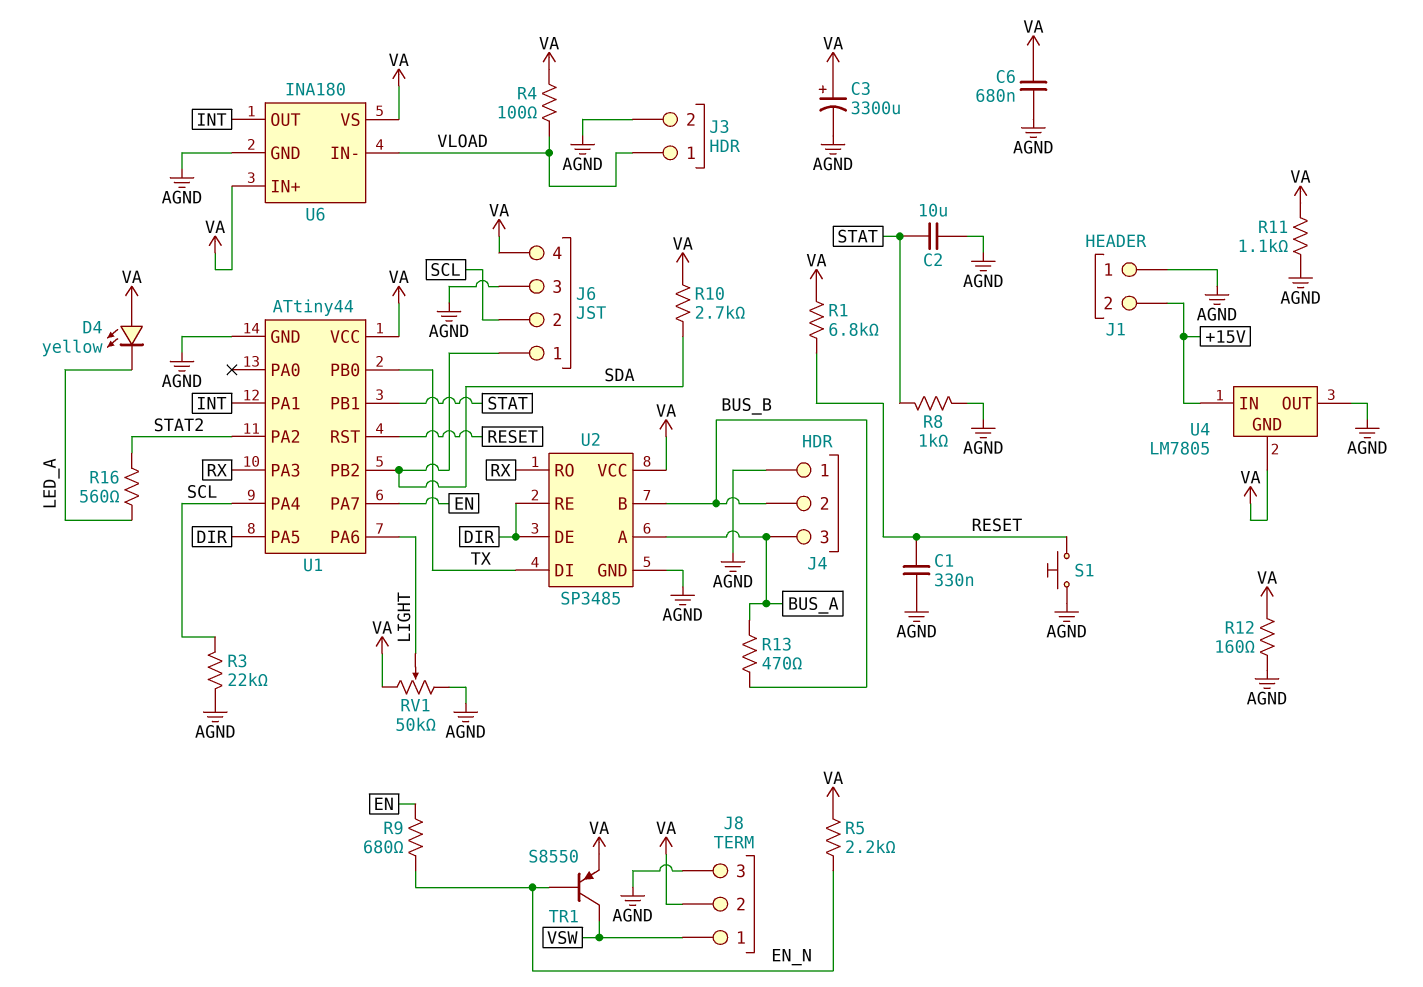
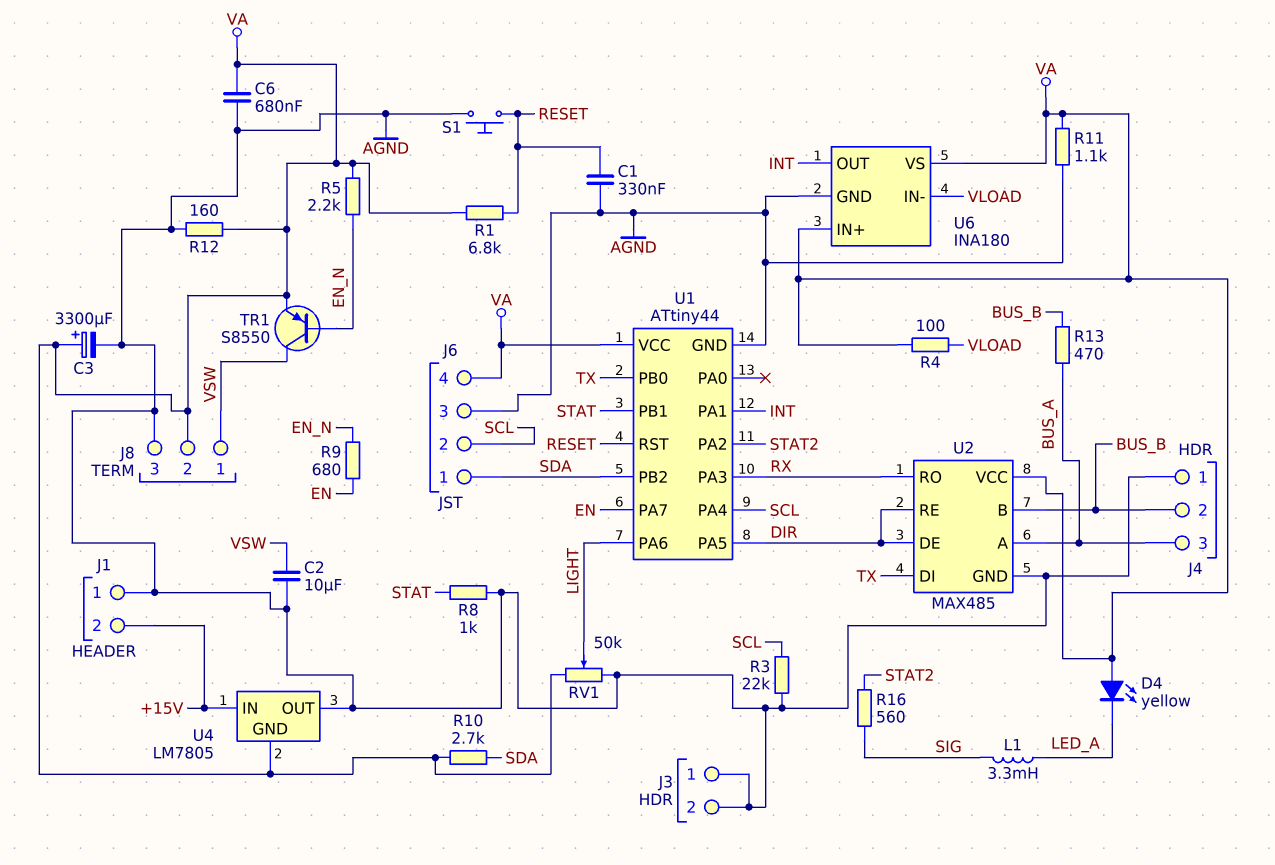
C2: 10uF (AGND, STAT) -> 10uF (AGND, VSW)
J3 pin 1: VLOAD -> AGND
L1: none -> 3.3mH (LED_A, SIG)
R16: 560 (LED_A, STAT2) -> 560 (SIG, STAT2)
U2: SP3485 -> MAX485

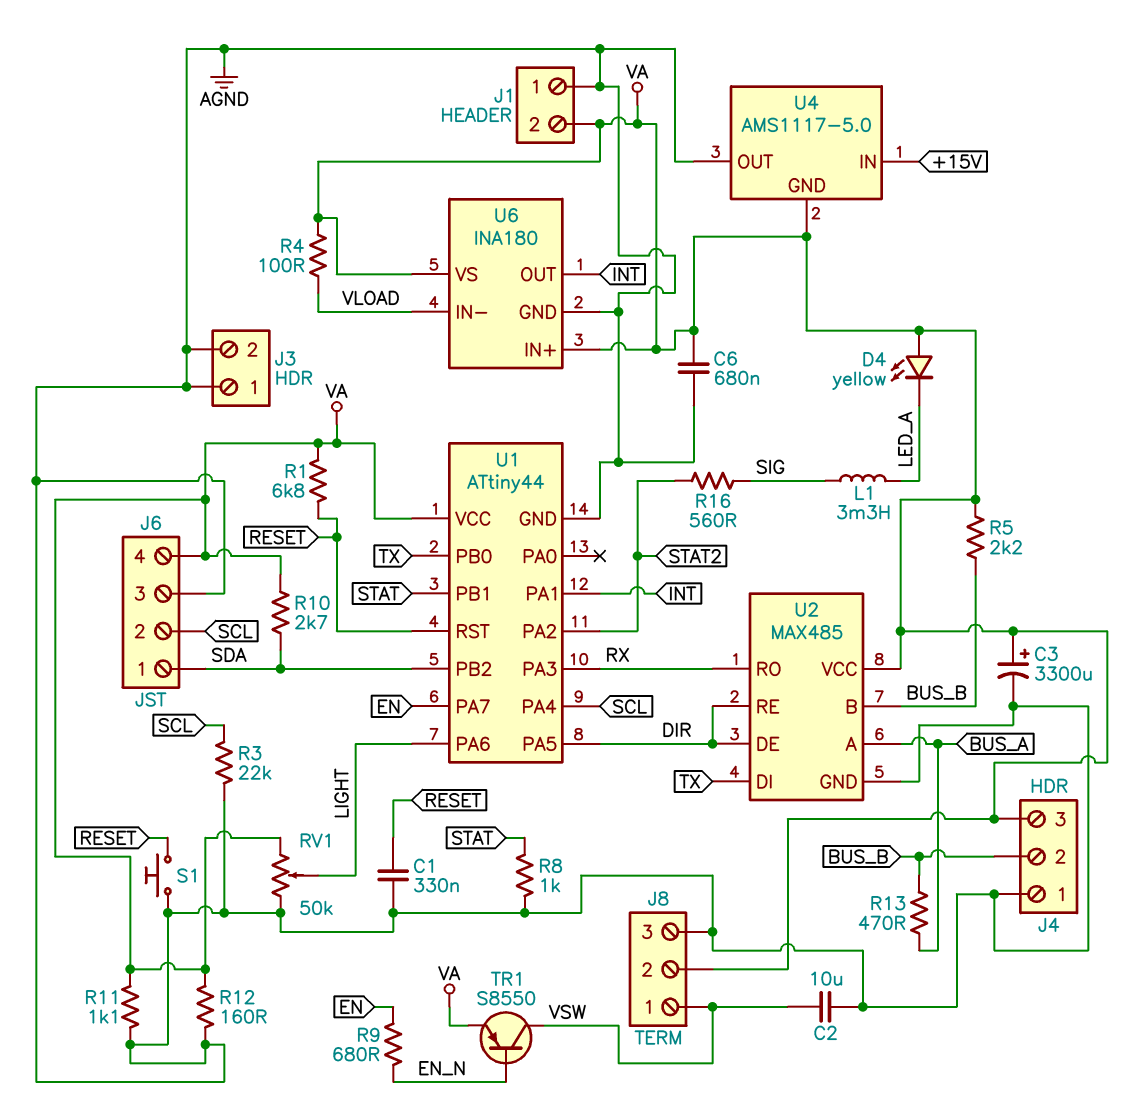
J1 pin 2: +15V -> VA
J4 pin 3: BUS_A -> VA
R5: 2.2k (EN_N, VA) -> 2.2k (BUS_B, VA)
U4: LM7805 -> AMS1117-5.0

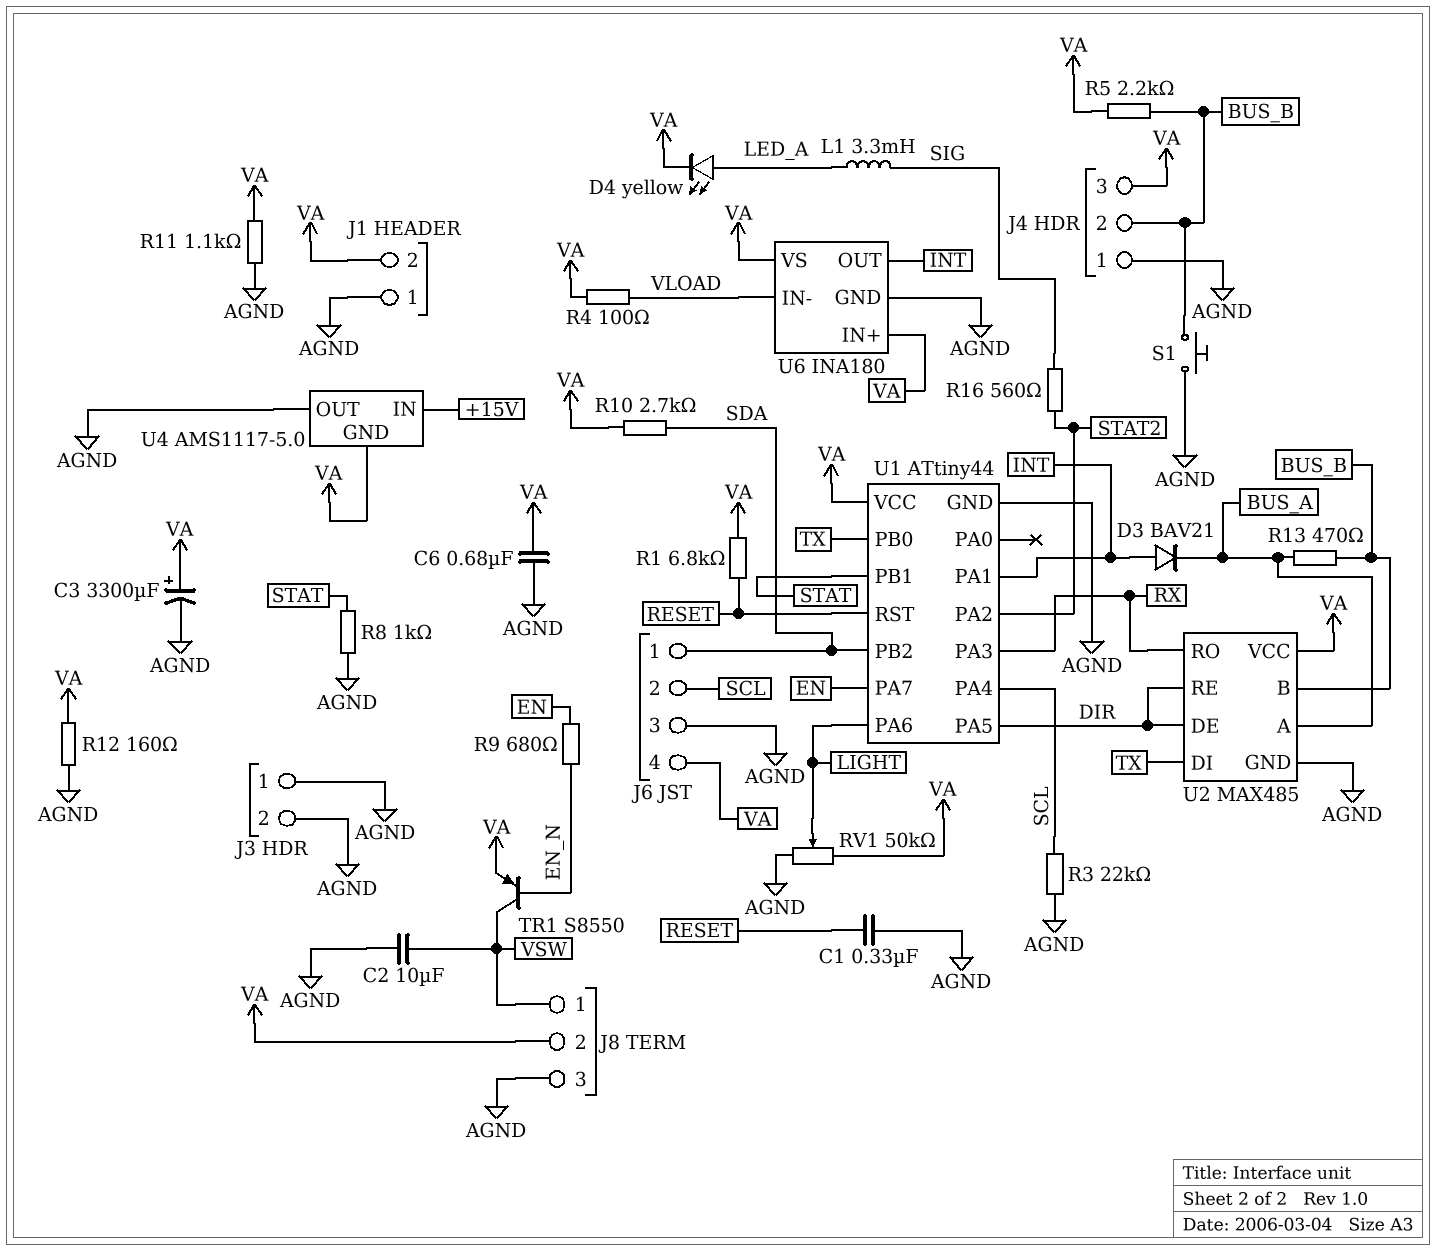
D3: none -> diode BAV21 (A INT, K BUS_A)
D4: LED yellow (A VA, K LED_A) -> LED yellow (A LED_A, K VA)
S1: button (AGND, RESET) -> button (AGND, BUS_B)

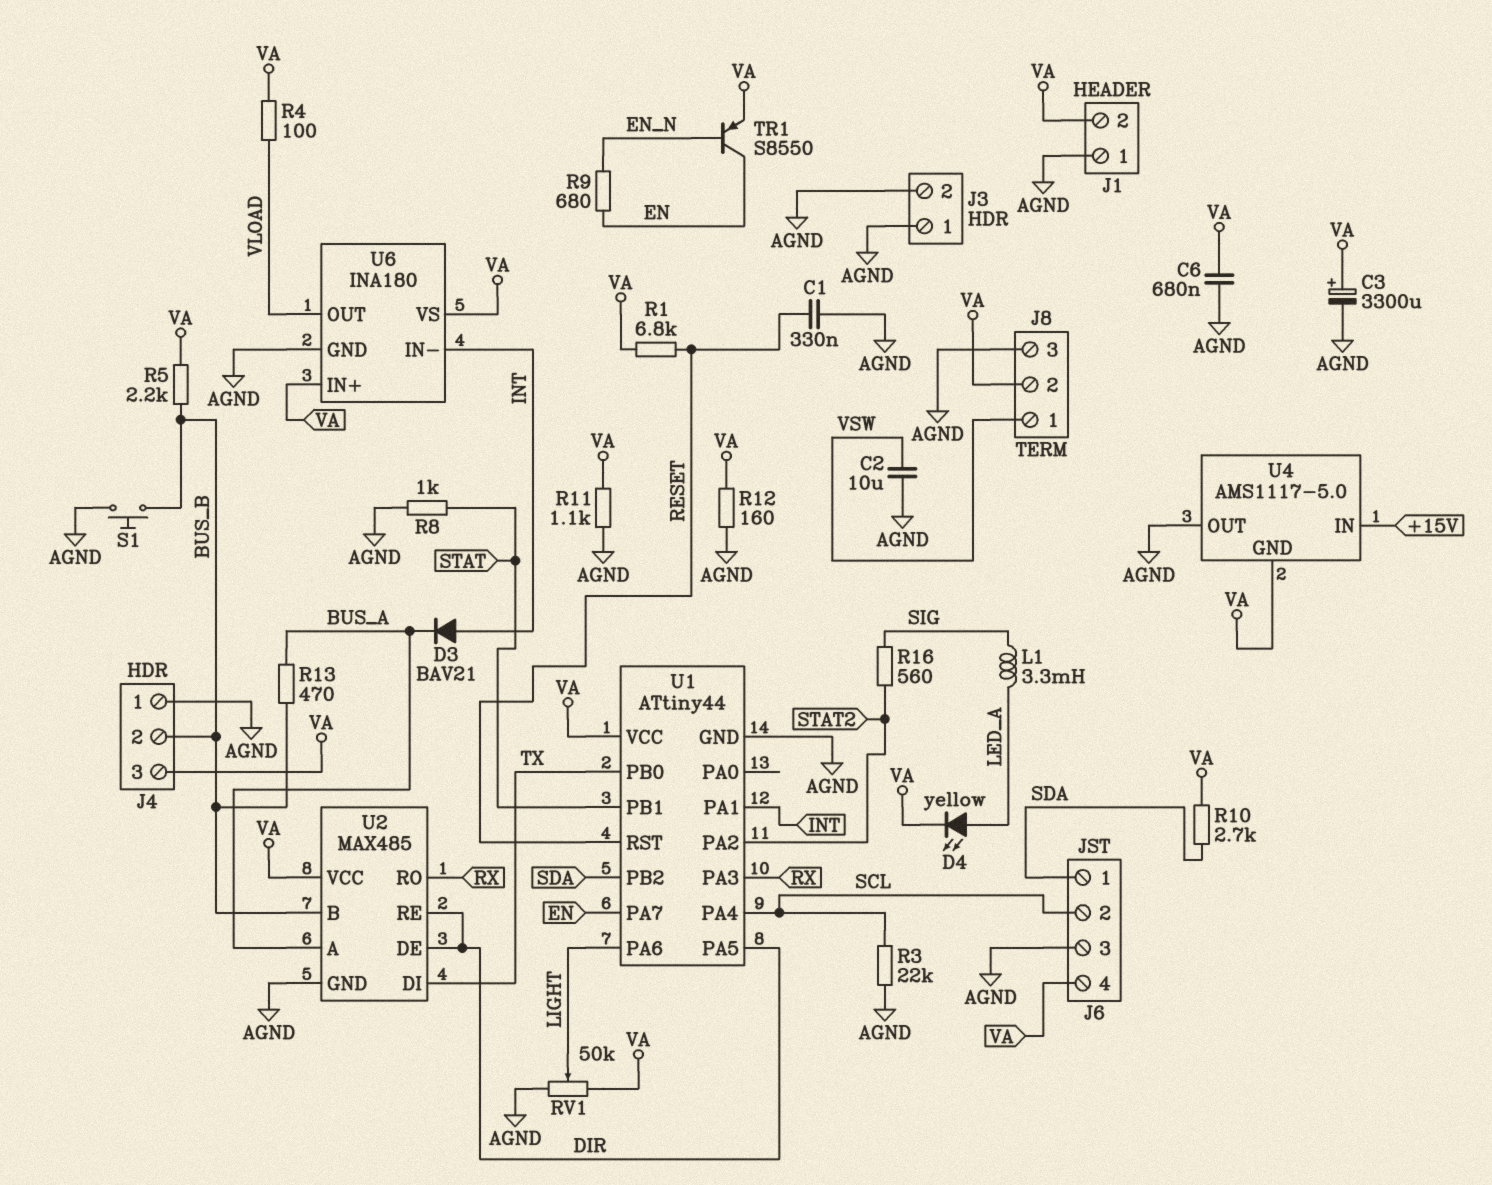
TR1: PNP S8550 (B EN_N, C VSW, E VA) -> PNP S8550 (B EN_N, C EN, E VA)
U6 pin IN-: VLOAD -> INT
U6 pin OUT: INT -> VLOAD

